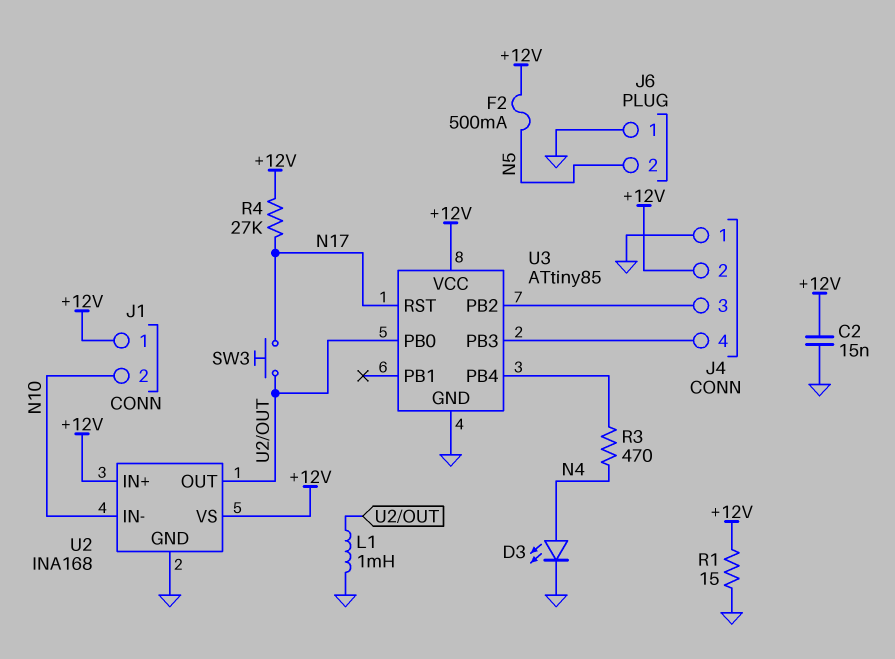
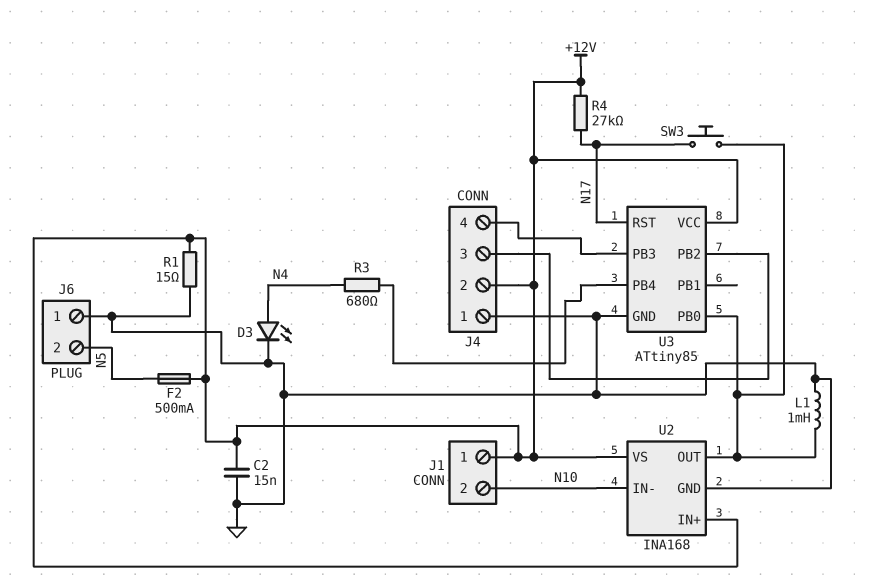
R3: 470 (N4, U3/PB4) -> 680 (N4, U3/PB4)

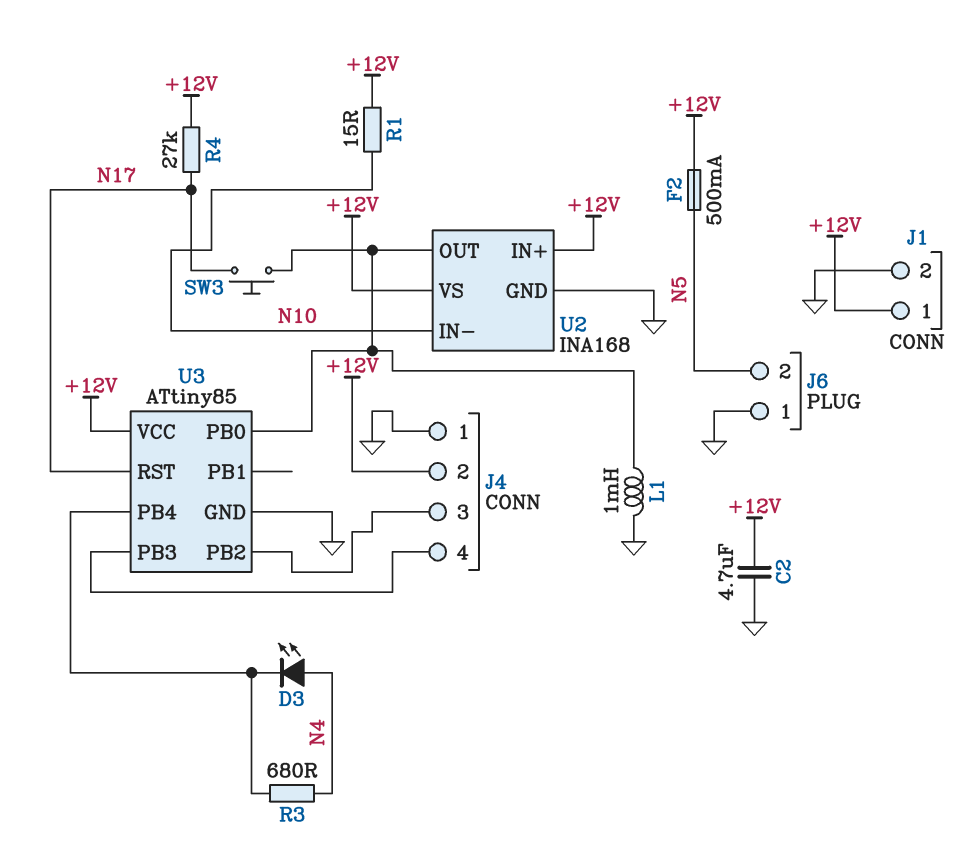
C2: 15nF (+12V, GND) -> 4.7uF (+12V, GND)
D3: LED (A N4, K GND) -> LED (A N4, K U3/PB4)
J1 pin 2: N10 -> GND
R1: 15 (+12V, GND) -> 15 (+12V, N10)

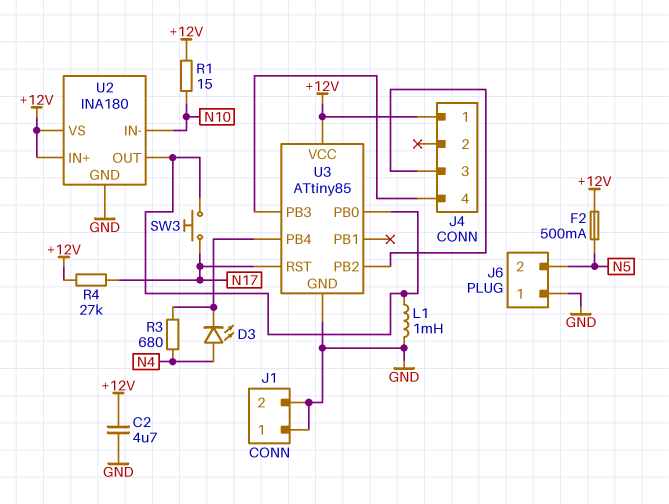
J1 pin 1: +12V -> GND
J4 pin 1: GND -> +12V
J4 pin 2: +12V -> none
U2: INA168 -> INA180

